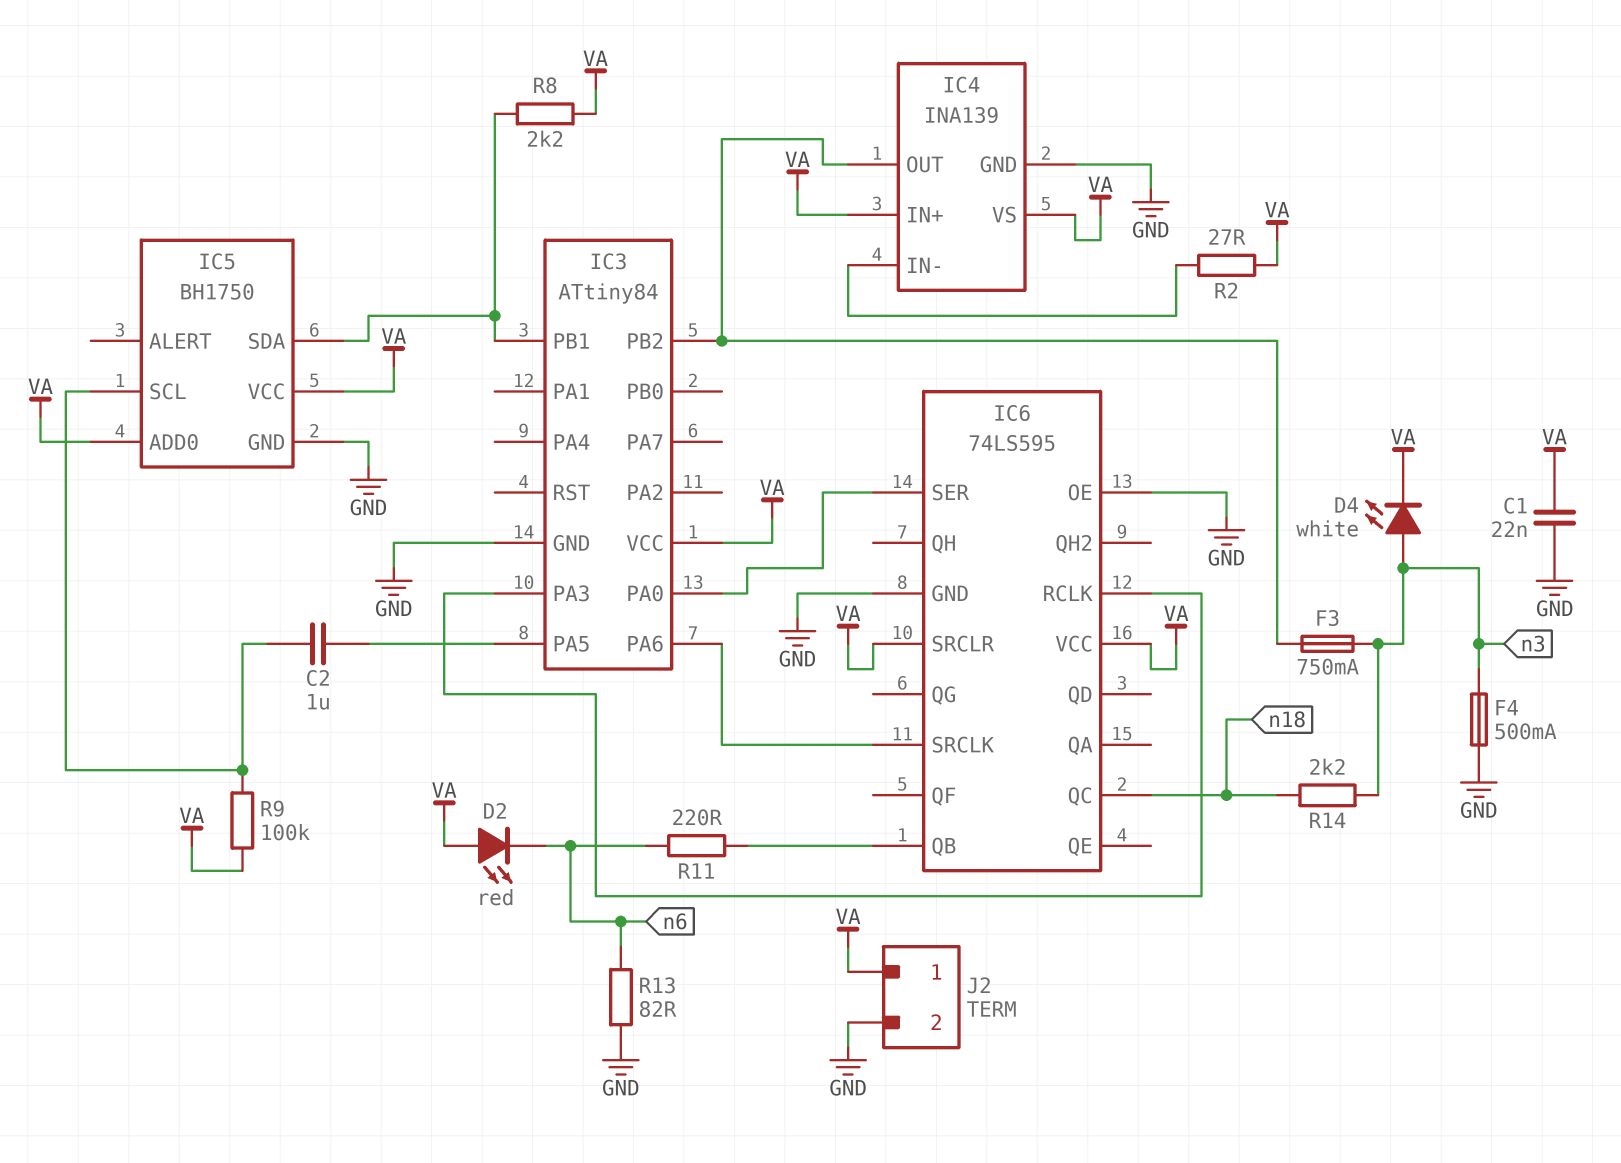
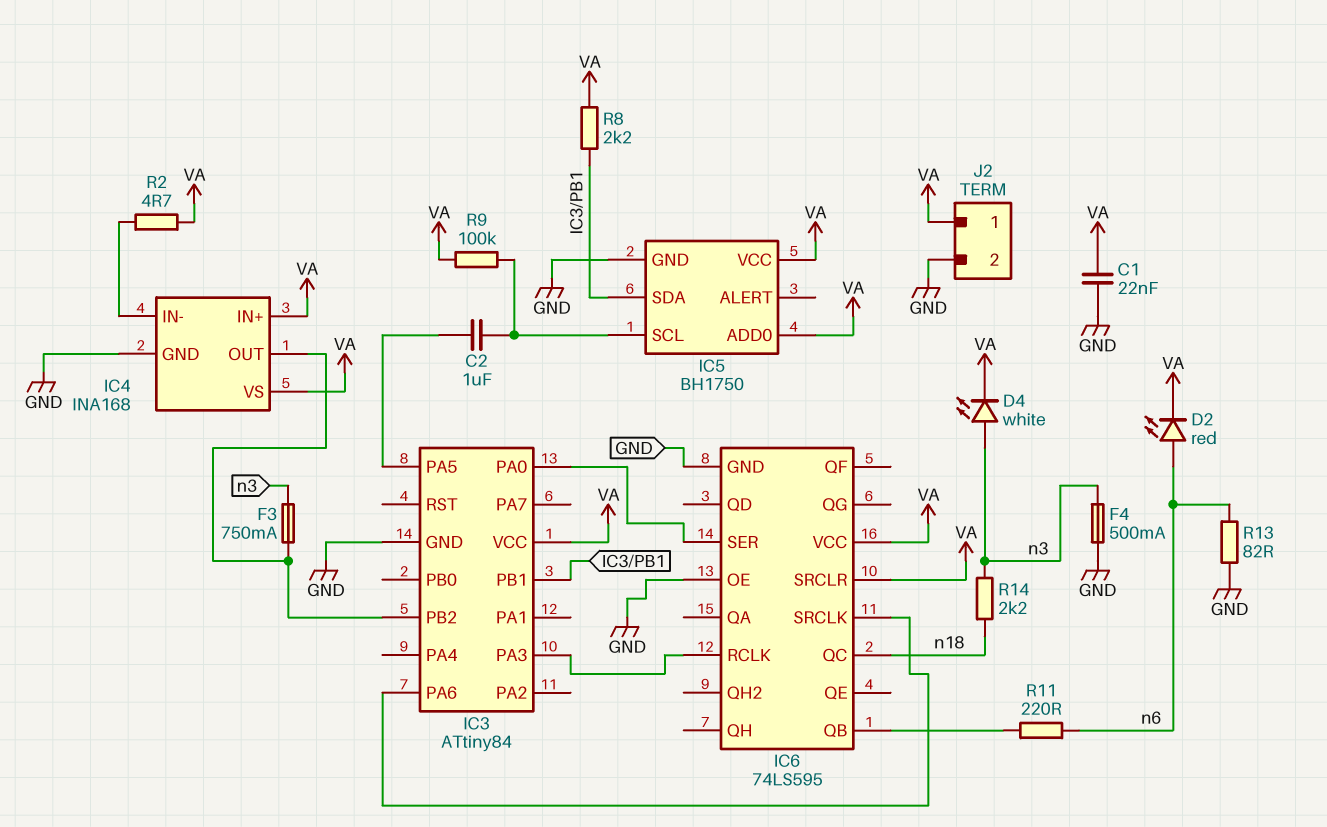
D2: LED red (A VA, K n6) -> LED red (A n6, K VA)
IC4: INA139 -> INA168
R2: 27 (IC4/IN-, VA) -> 4.7 (IC4/IN-, VA)

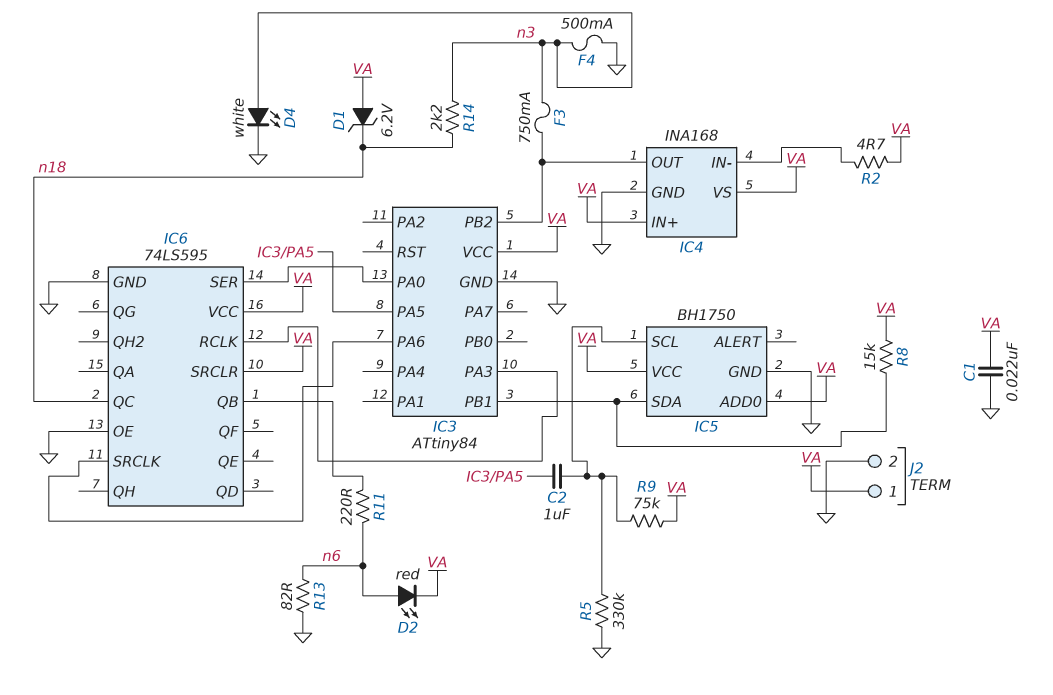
D1: none -> zener 6.2V (A VA, K n18)
D4: LED white (A n3, K VA) -> LED white (A n3, K GND)
R5: none -> 330k (GND, IC5/SCL)
R8: 2.2k (IC3/PB1, VA) -> 15k (IC3/PB1, VA)
R9: 100k (IC5/SCL, VA) -> 75k (IC5/SCL, VA)

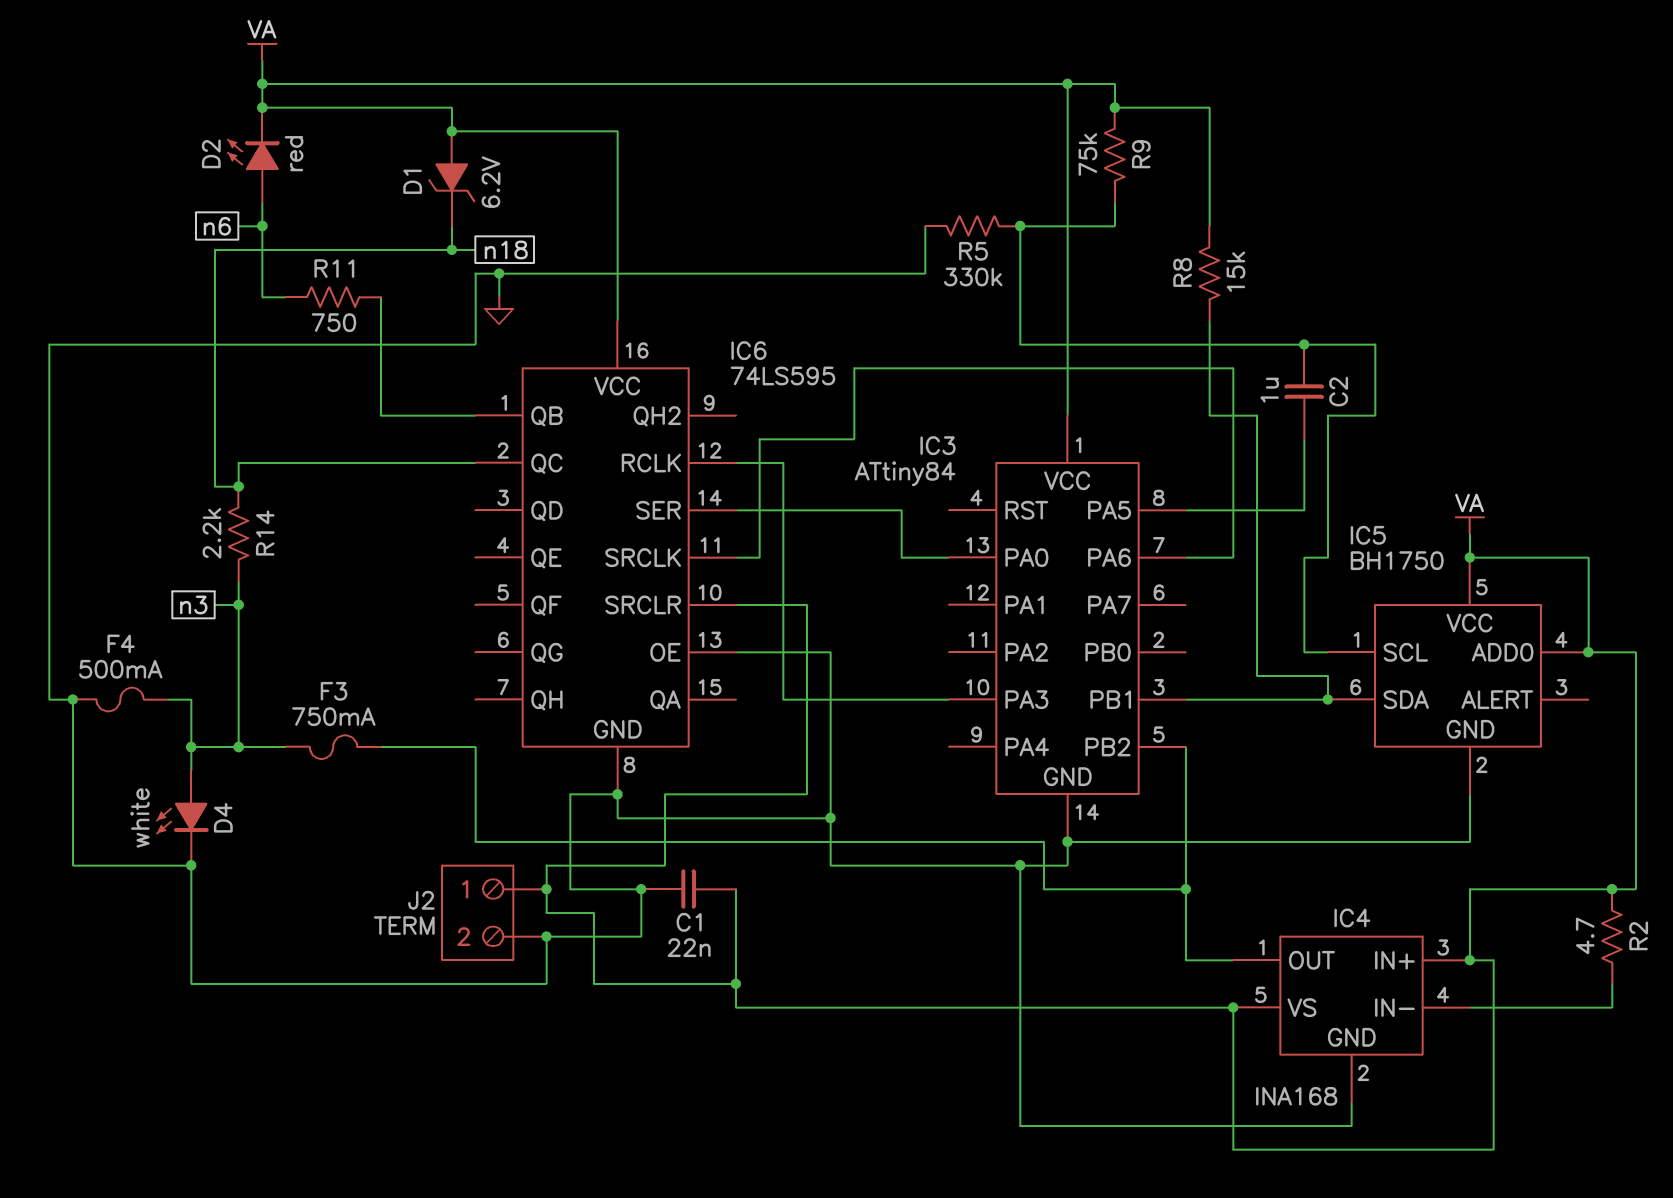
R11: 220 (IC6/QB, n6) -> 750 (IC6/QB, n6)
R13: 82 (GND, n6) -> none

